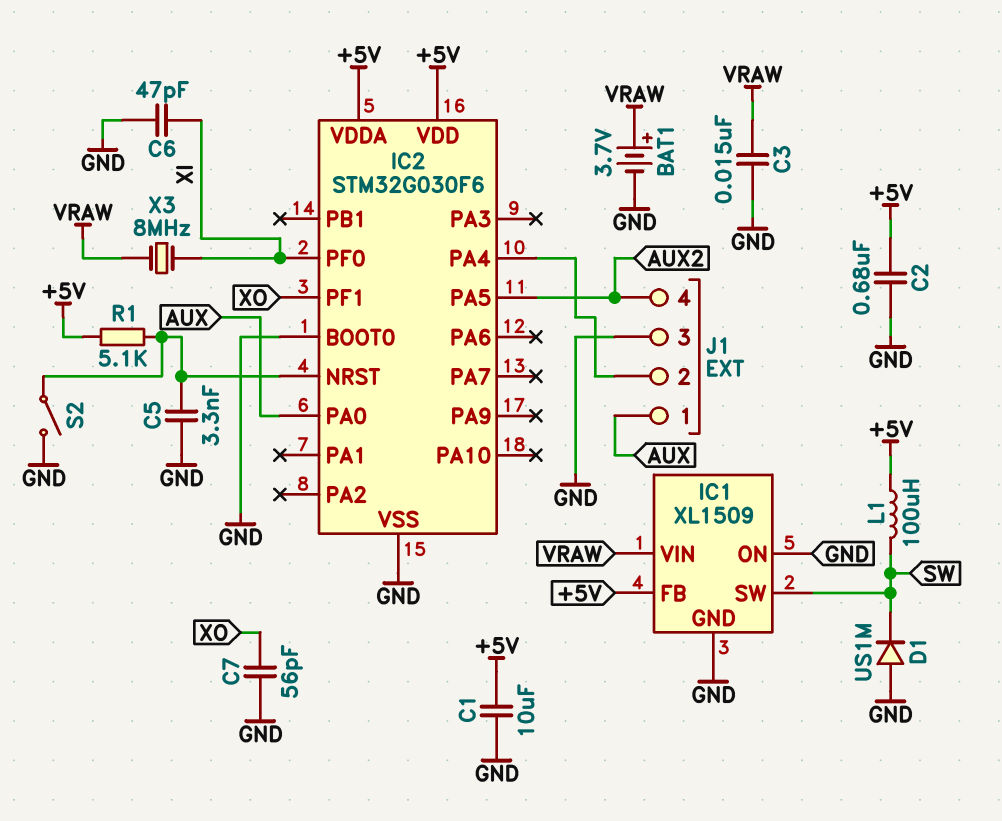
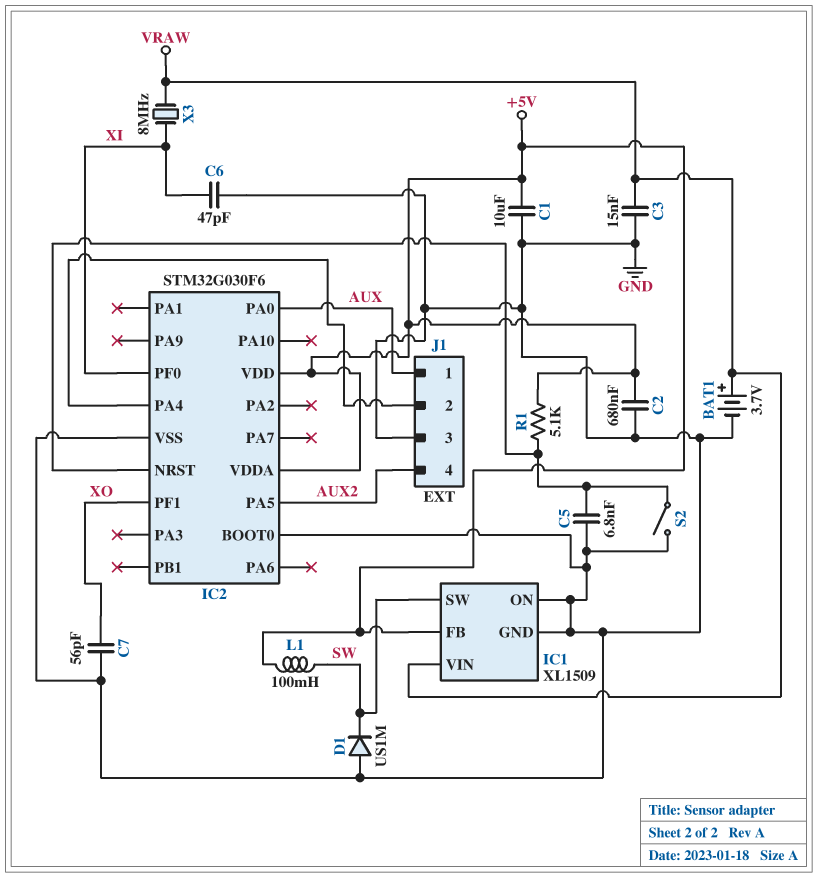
C5: 3.3nF (GND, IC2/NRST) -> 6.8nF (GND, IC2/NRST)
L1: 100uH (+5V, SW) -> 100mH (+5V, SW)

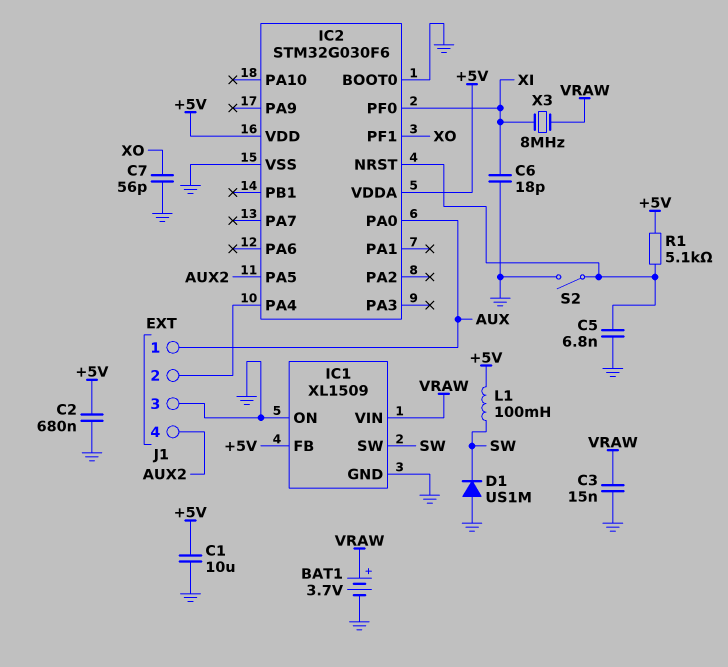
C6: 47pF (GND, XI) -> 18pF (GND, XI)

